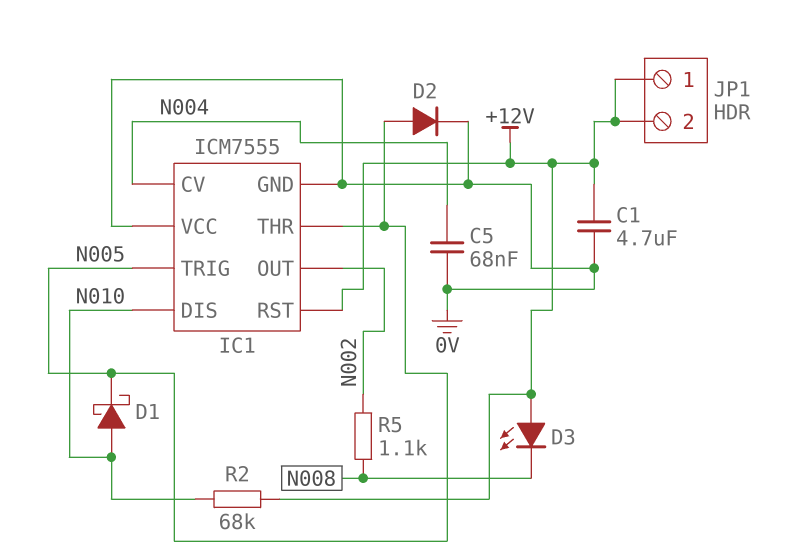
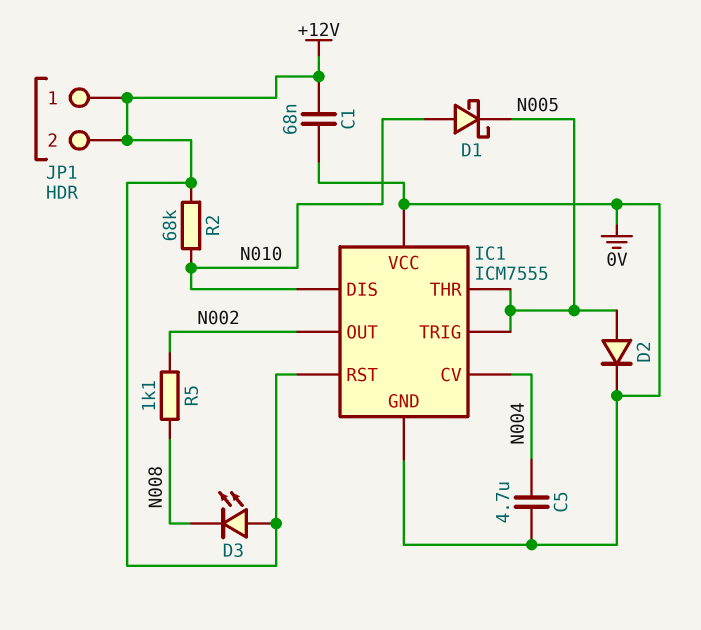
C1: 4.7uF (+12V, 0V) -> 68nF (+12V, 0V)
C5: 68nF (0V, N004) -> 4.7uF (0V, N004)

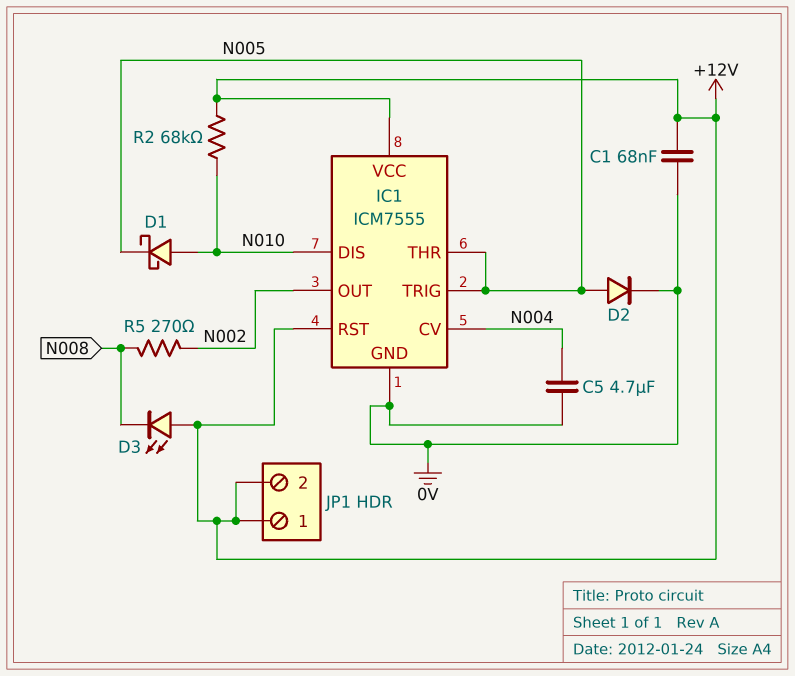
IC1 pin VCC: 0V -> +12V
R5: 1.1k (N002, N008) -> 270 (N002, N008)

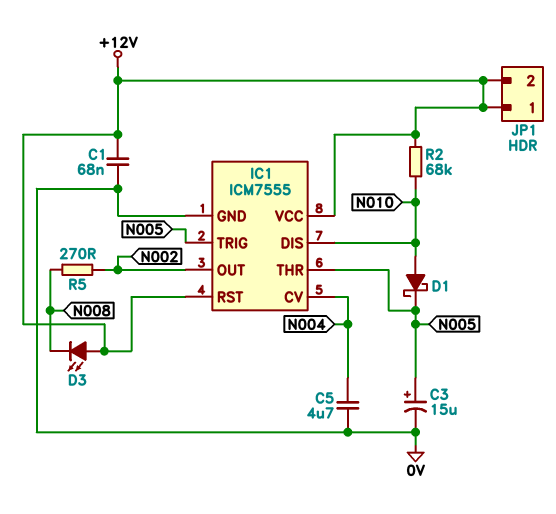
C3: none -> 15uF (plus N005, minus 0V)
D2: diode (A N005, K 0V) -> none

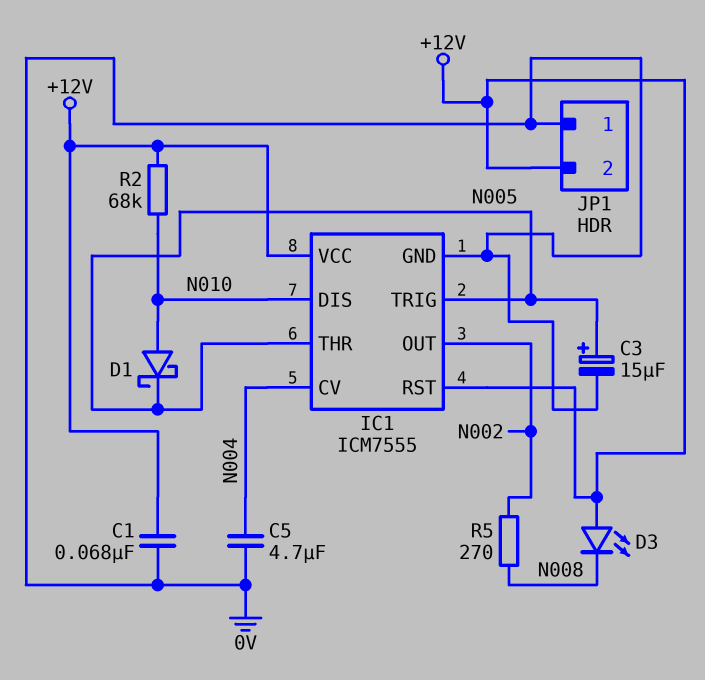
JP1 pin 1: +12V -> 0V

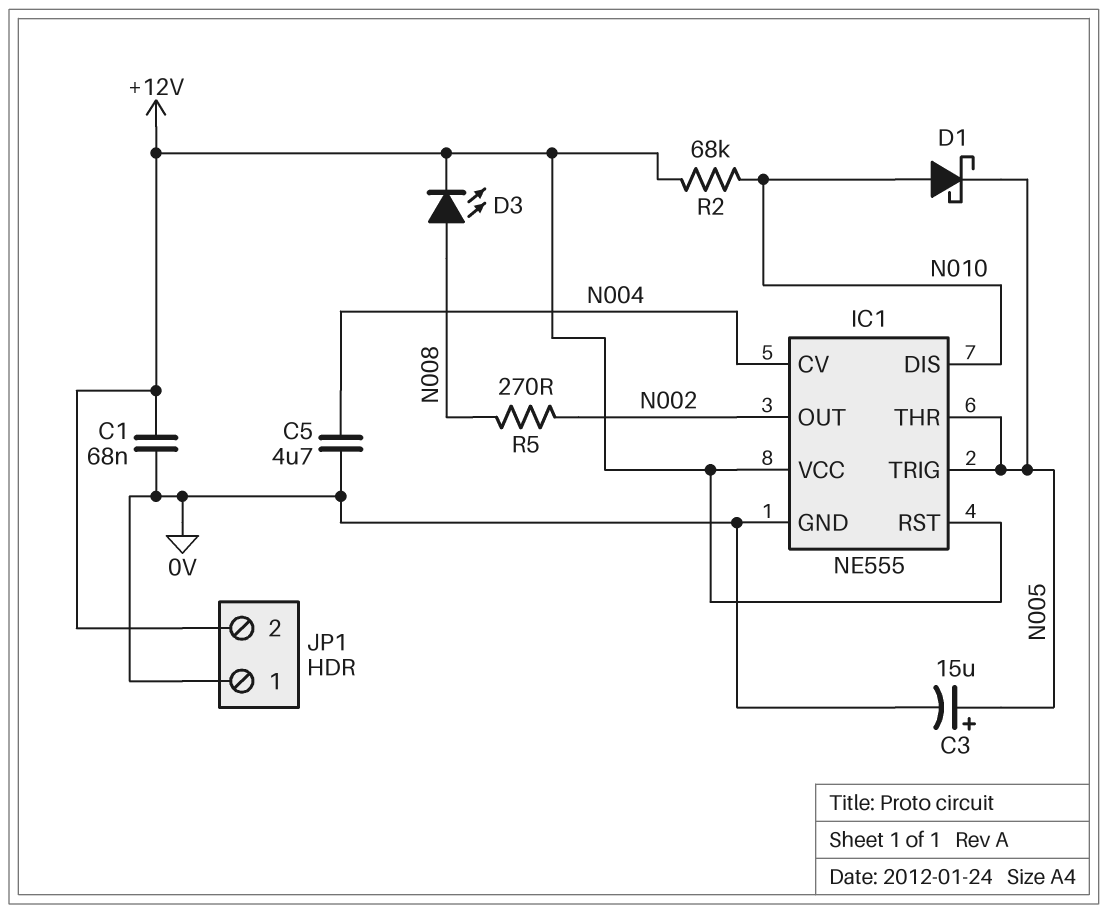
D3: LED (A +12V, K N008) -> LED (A N008, K +12V)
IC1: ICM7555 -> NE555

